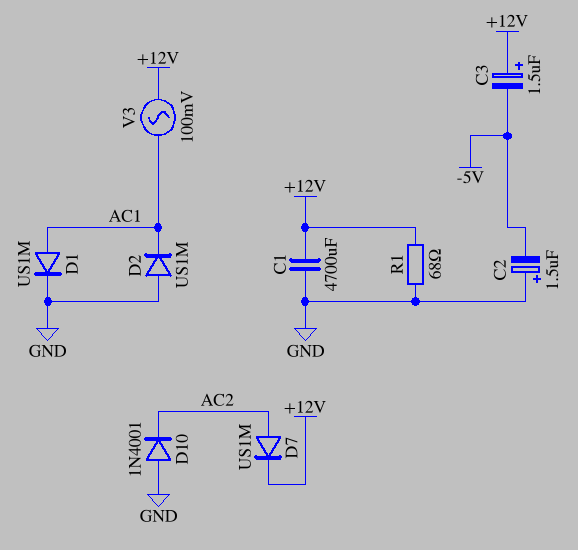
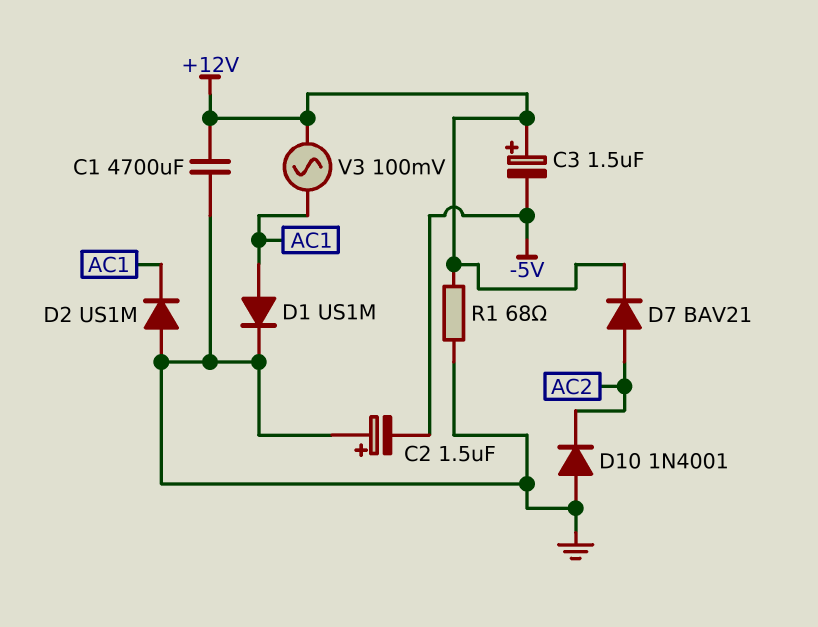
D7: diode US1M (A AC2, K +12V) -> diode BAV21 (A AC2, K +12V)

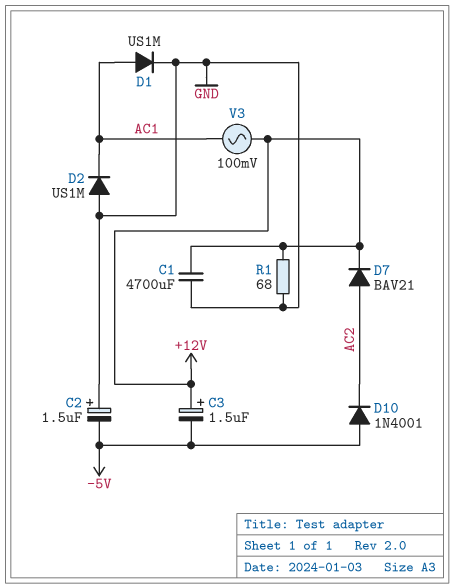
D10: diode 1N4001 (A GND, K AC2) -> diode 1N4001 (A -5V, K AC2)

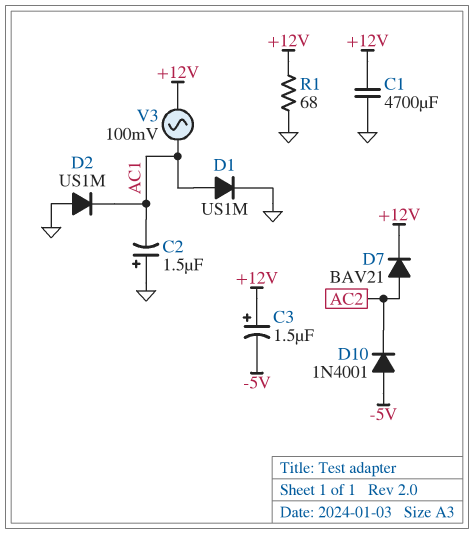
C2: 1.5uF (plus GND, minus -5V) -> 1.5uF (plus GND, minus AC1)

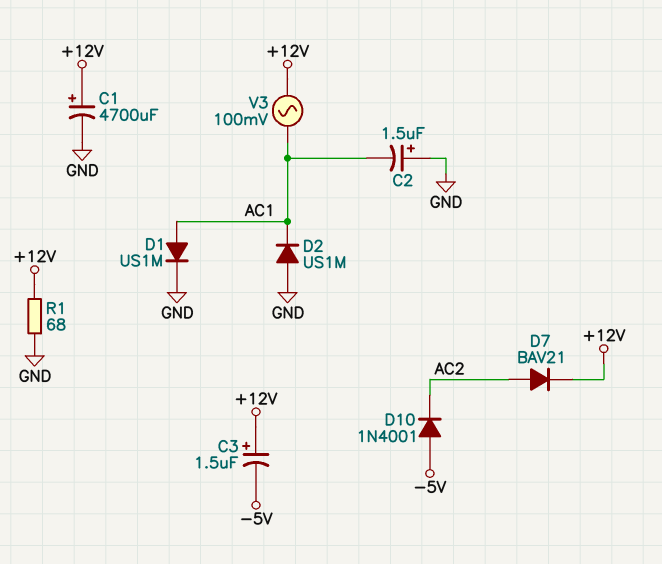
C1: 4700uF (+12V, GND) -> 4700uF (plus +12V, minus GND)

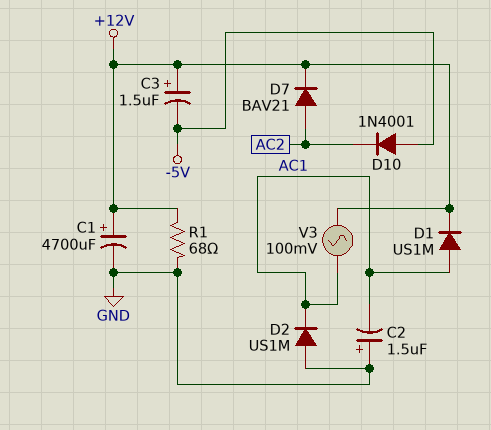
D1: diode US1M (A AC1, K GND) -> diode US1M (A AC1, K +12V)

